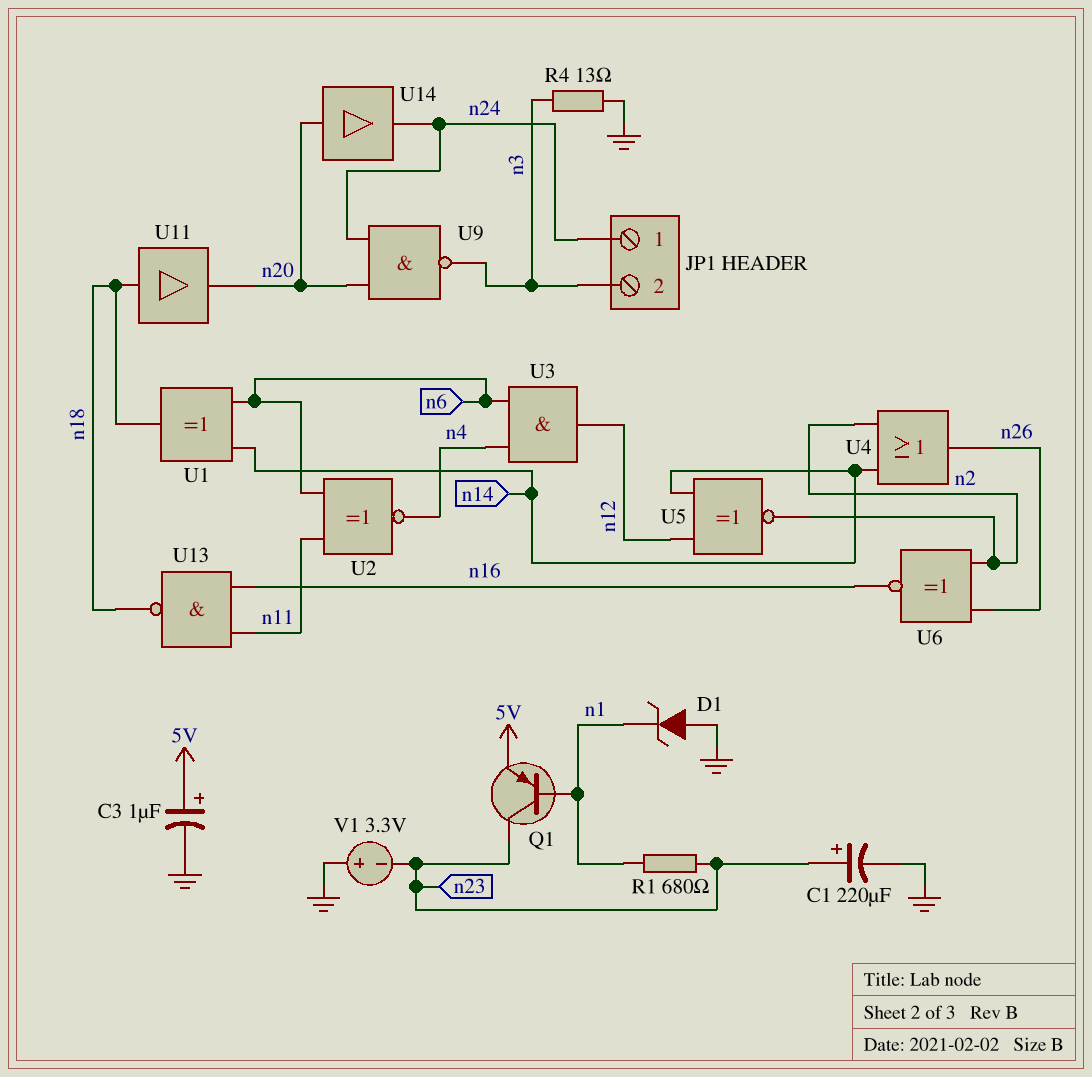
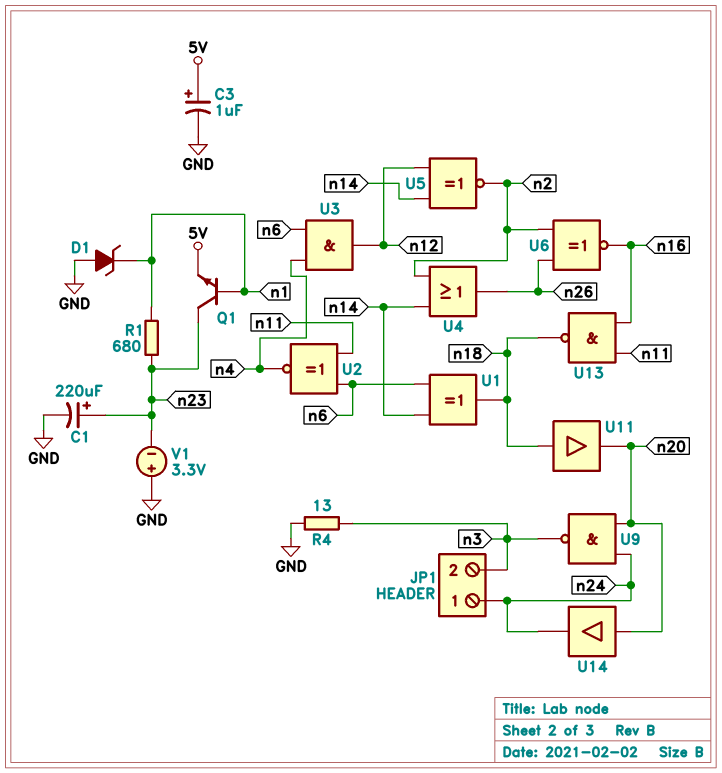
Q1: PNP (B n1, C n23, E 5V) -> NPN (B n1, C n23, E 5V)

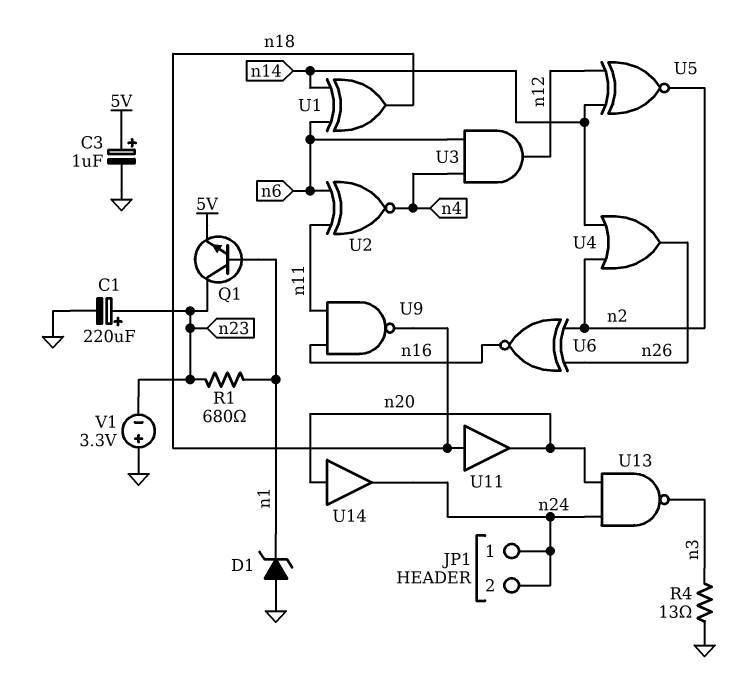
JP1 pin 2: n3 -> n24
U9: NAND (in n20, in n24, out n3) -> NAND (in n11, in n16, out n18)
U13: NAND (in n11, in n16, out n18) -> NAND (in n20, in n24, out n3)

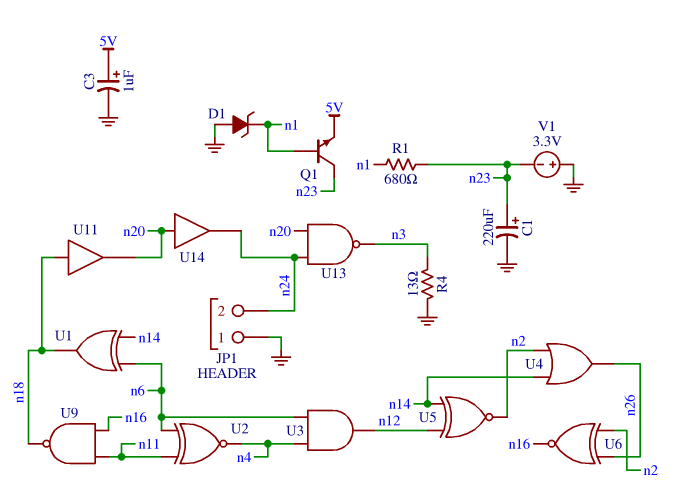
JP1 pin 1: n24 -> GND

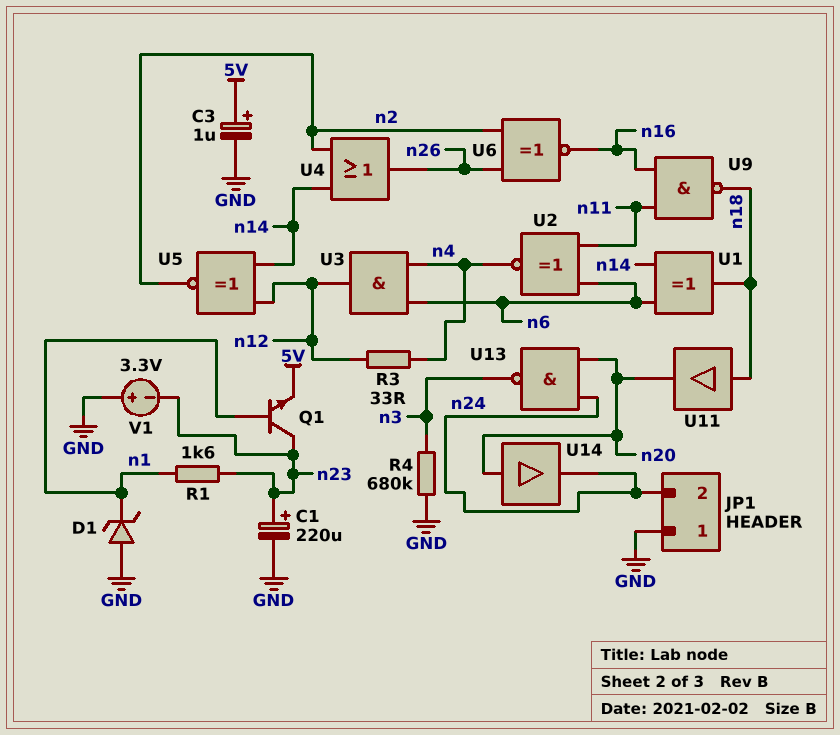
R1: 680 (n1, n23) -> 1.6k (n1, n23)
R3: none -> 33 (n4, n12)
R4: 13 (GND, n3) -> 680k (GND, n3)

